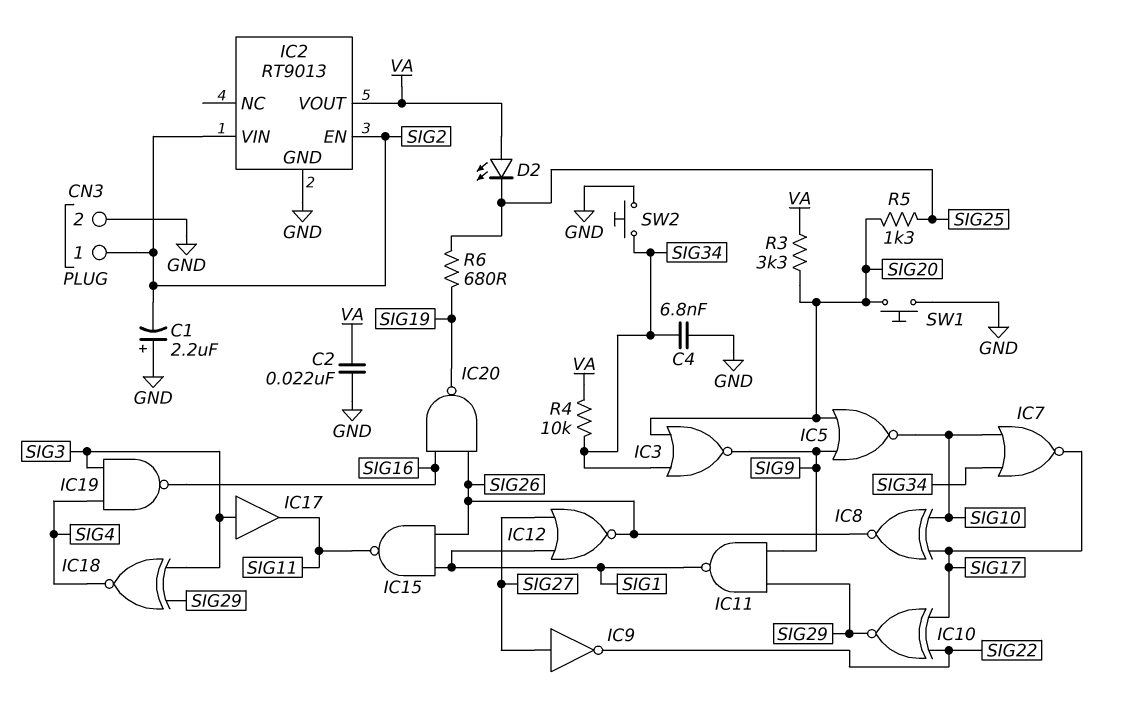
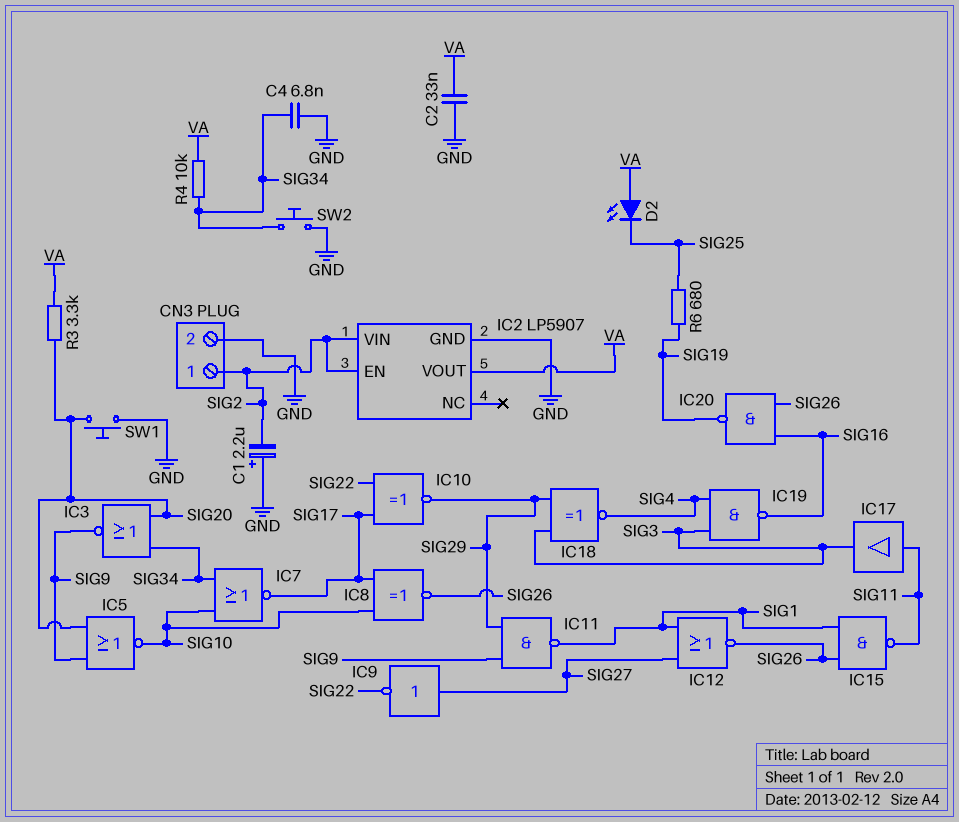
C2: 22nF (GND, VA) -> 33nF (GND, VA)
IC2: RT9013 -> LP5907
IC17: buffer (in SIG3, out SIG11) -> buffer (in SIG11, out SIG3)
R5: 1.3k (SIG20, SIG25) -> none

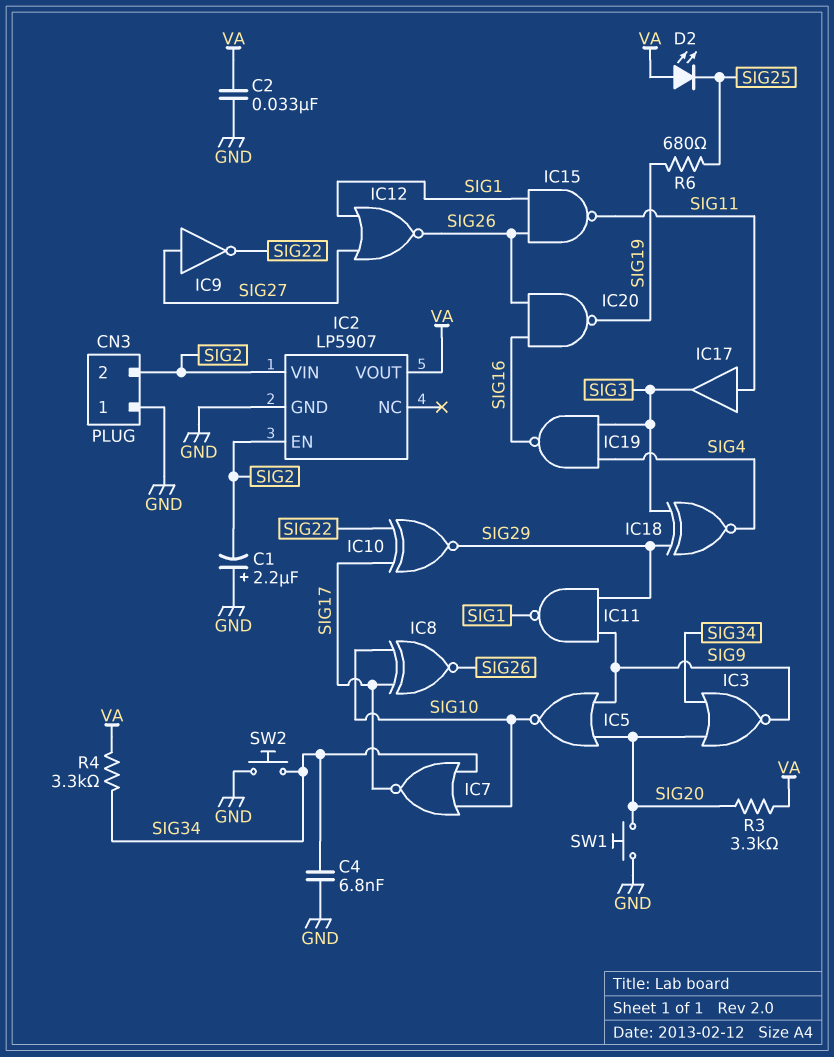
CN3 pin 1: SIG2 -> GND
CN3 pin 2: GND -> SIG2
R4: 10k (SIG34, VA) -> 3.3k (SIG34, VA)

